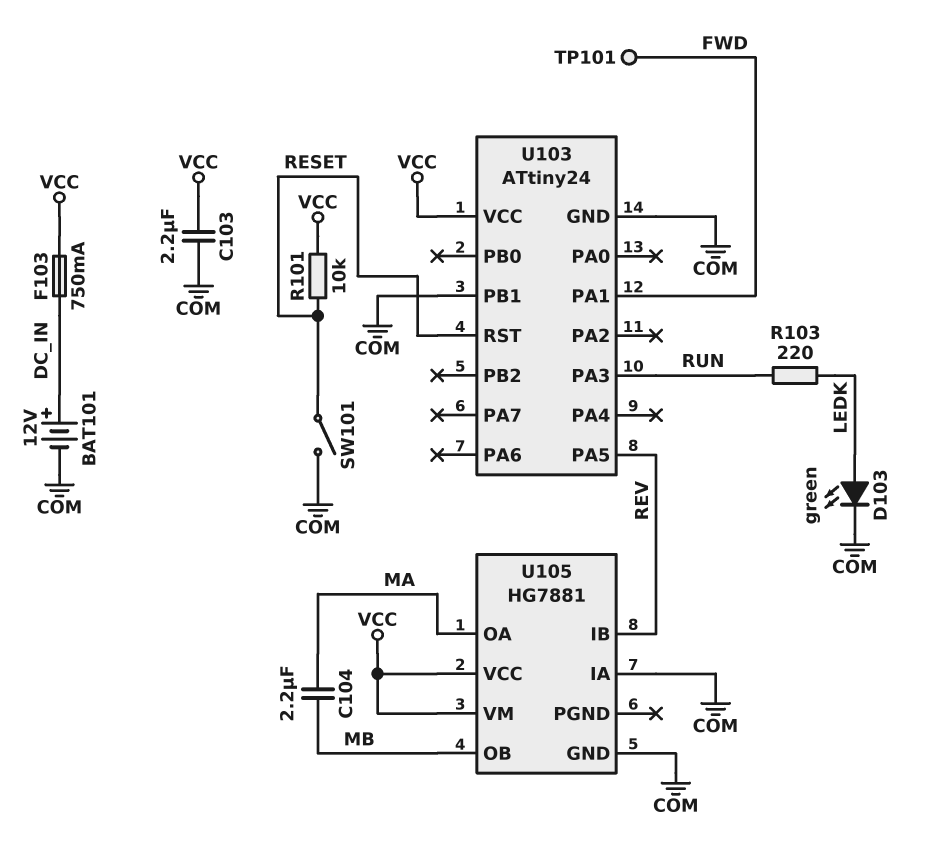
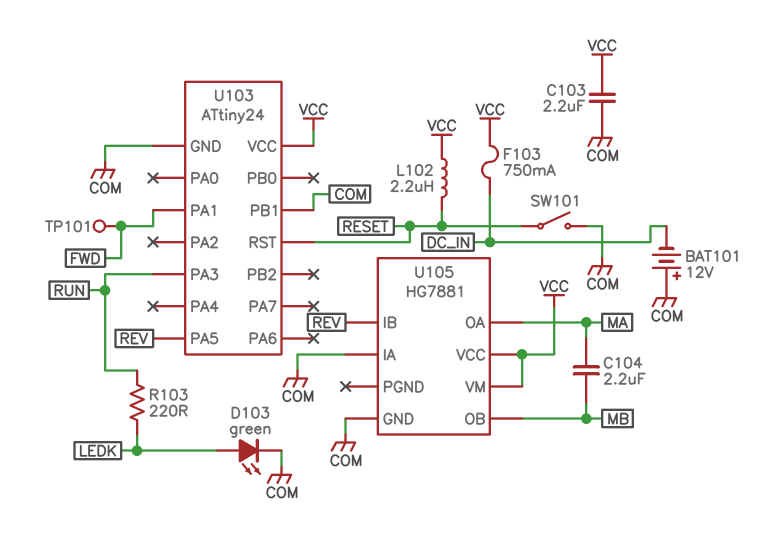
BAT101: 12V (plus DC_IN, minus COM) -> 12V (plus COM, minus DC_IN)
L102: none -> 2.2uH (RESET, VCC)
R101: 10k (RESET, VCC) -> none

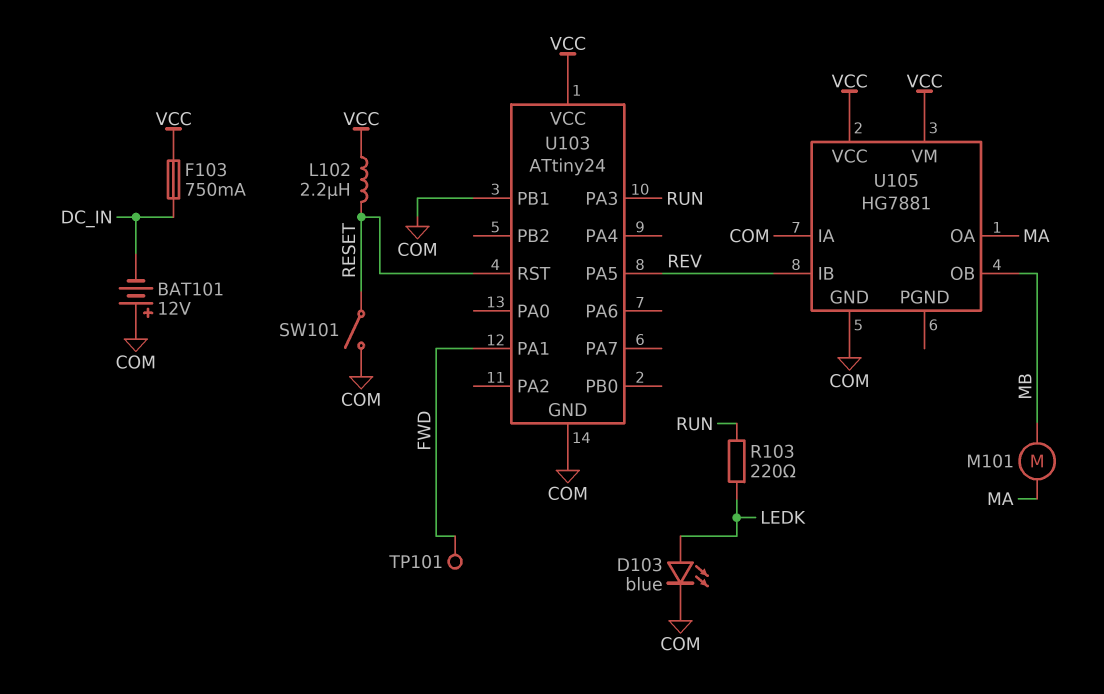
C103: 2.2uF (COM, VCC) -> none
C104: 2.2uF (MA, MB) -> none
D103: LED green (A LEDK, K COM) -> LED blue (A LEDK, K COM)
M101: none -> motor (MA, MB)

